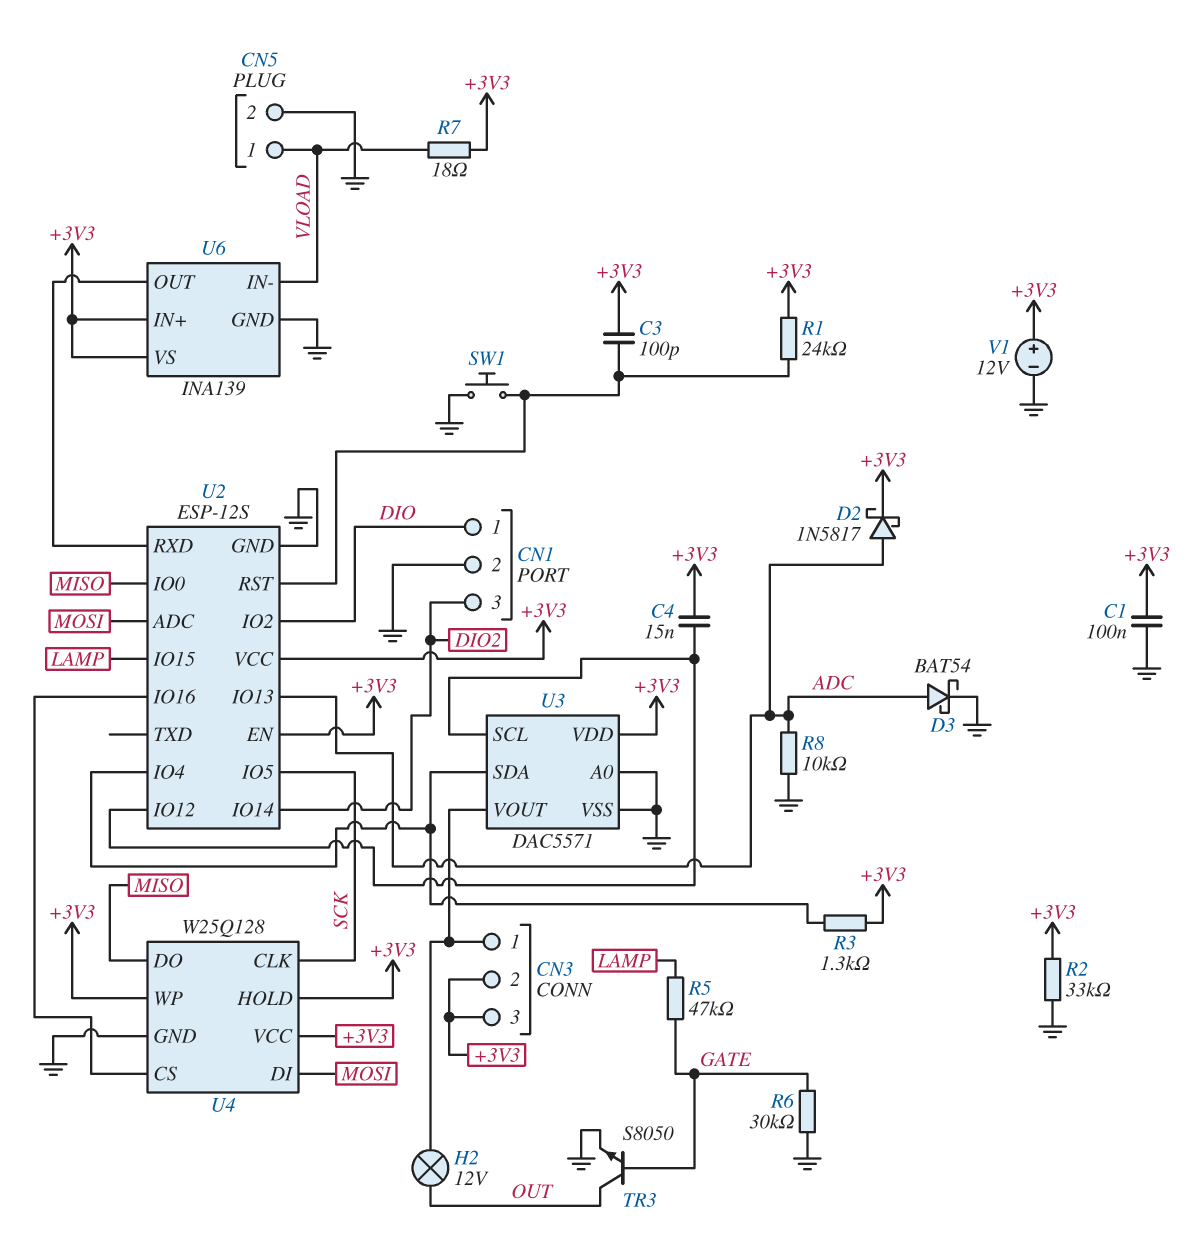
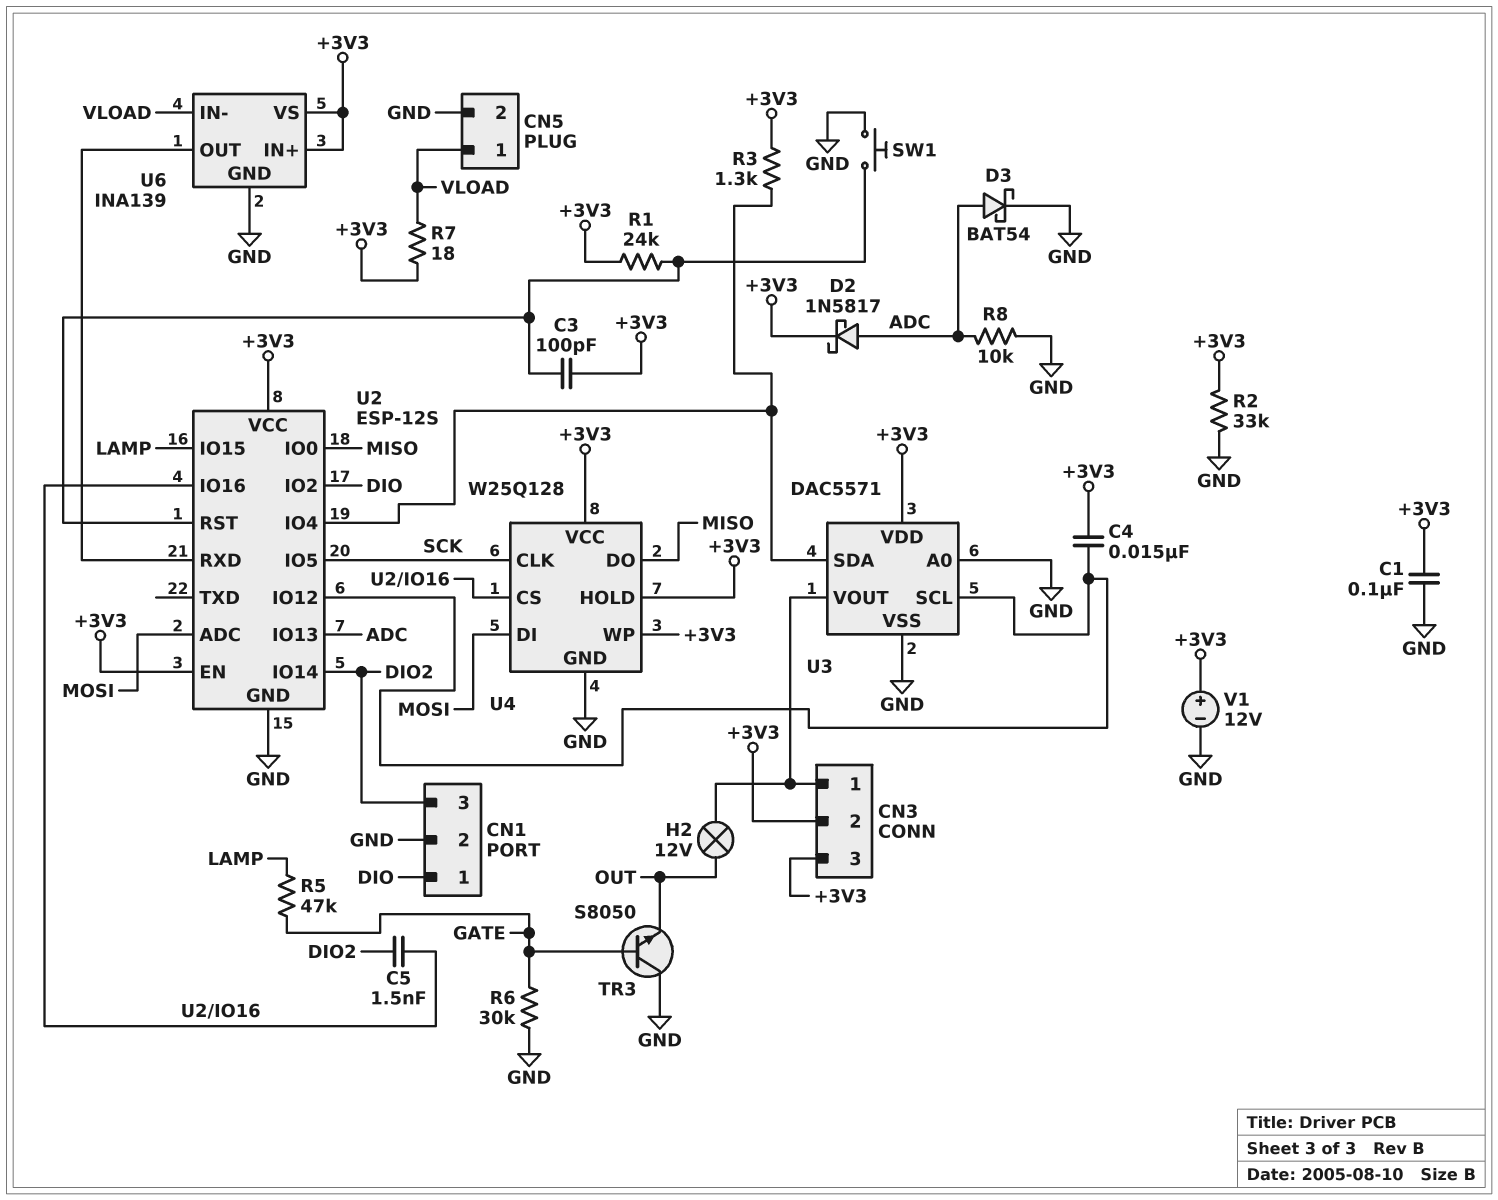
C5: none -> 1.5nF (DIO2, U2/IO16)
TR3: NPN S8050 (B GATE, C OUT, E GND) -> NPN S8050 (B GATE, C GND, E OUT)

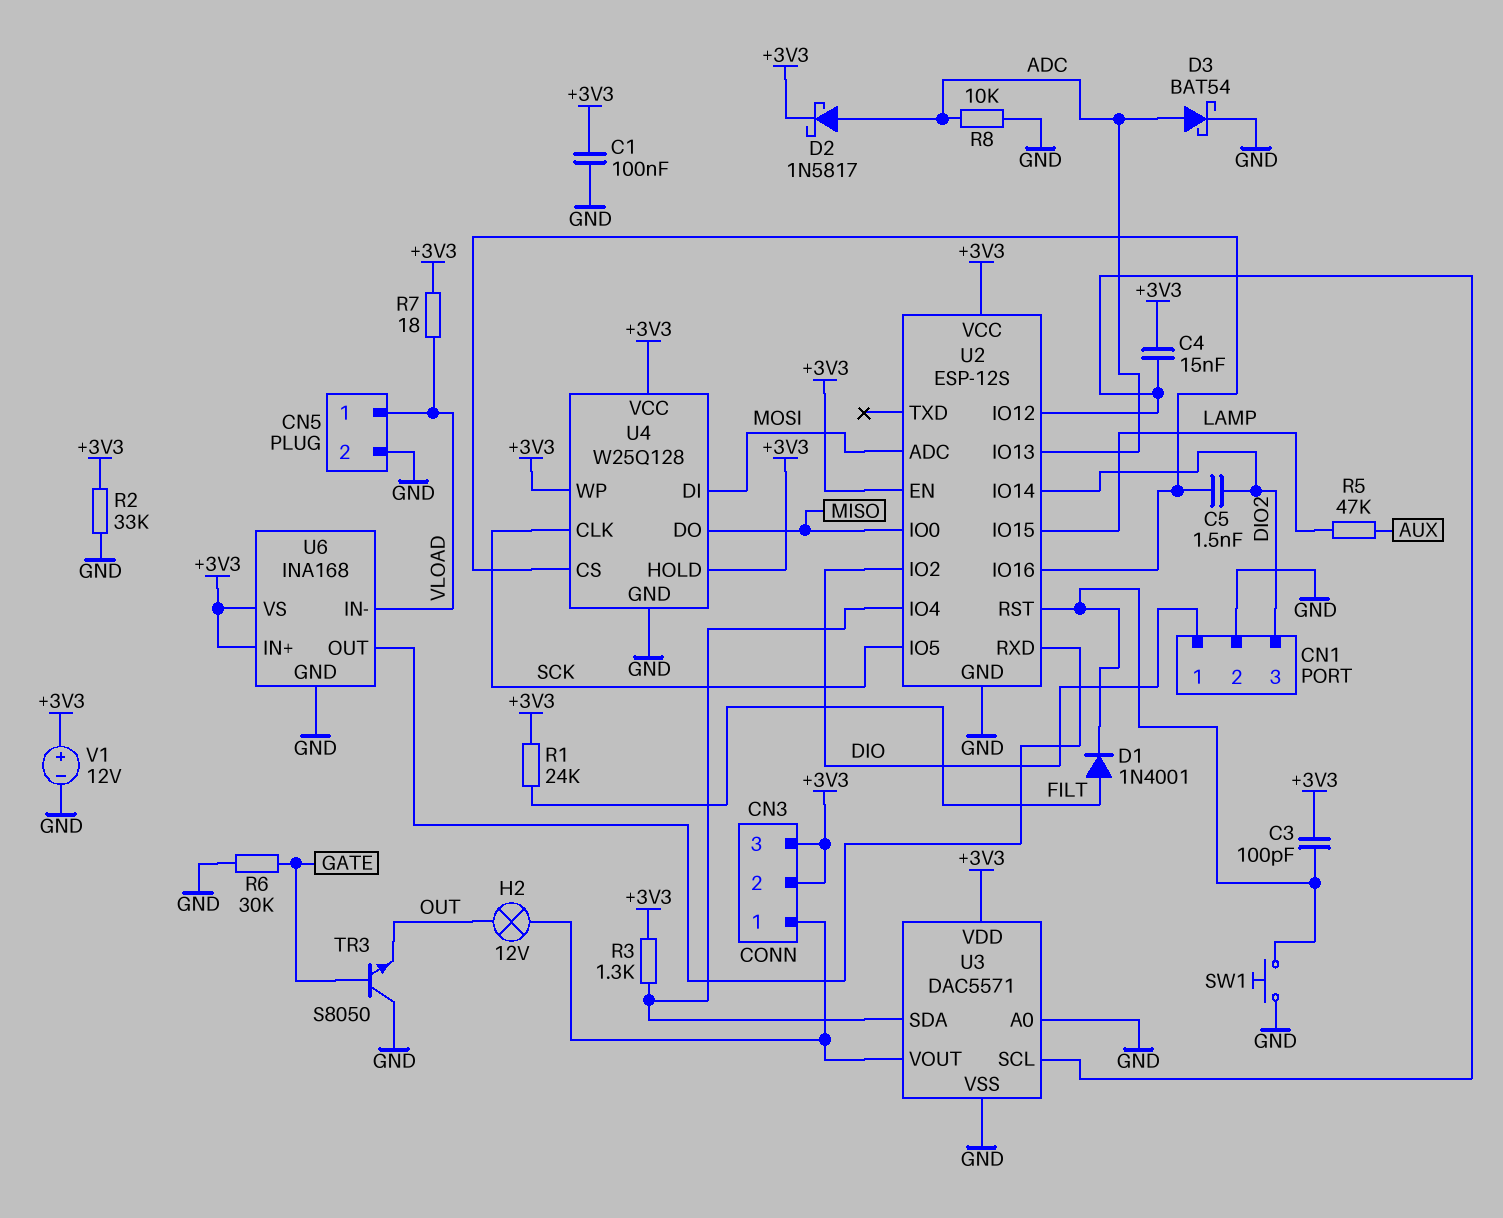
D1: none -> diode 1N4001 (A FILT, K U2/RST)
R1: 24k (+3V3, U2/RST) -> 24k (+3V3, FILT)
R5: 47k (GATE, LAMP) -> 47k (AUX, LAMP)
U6: INA139 -> INA168

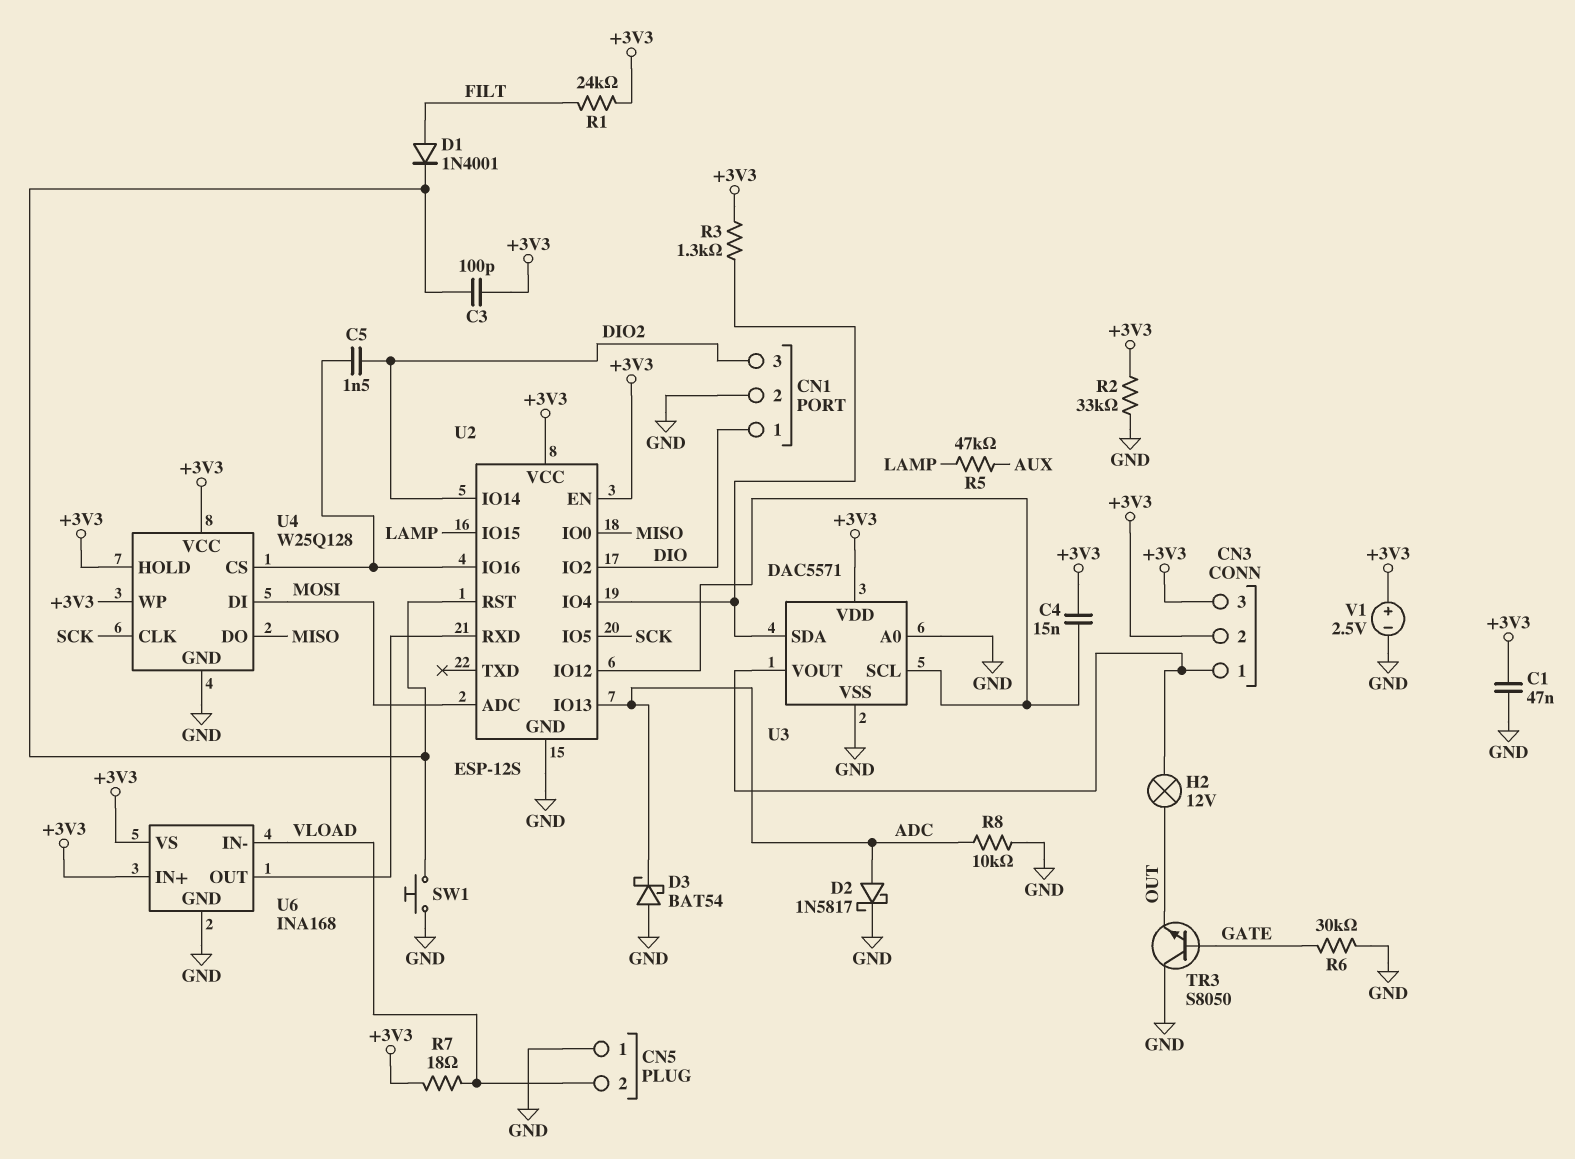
C1: 100nF (+3V3, GND) -> 47nF (+3V3, GND)
CN5 pin 1: VLOAD -> GND
CN5 pin 2: GND -> VLOAD
D2: schottky 1N5817 (A ADC, K +3V3) -> schottky 1N5817 (A ADC, K GND)
D3: schottky BAT54 (A ADC, K GND) -> schottky BAT54 (A GND, K ADC)
V1: 12V (plus +3V3, minus GND) -> 2.5V (plus +3V3, minus GND)

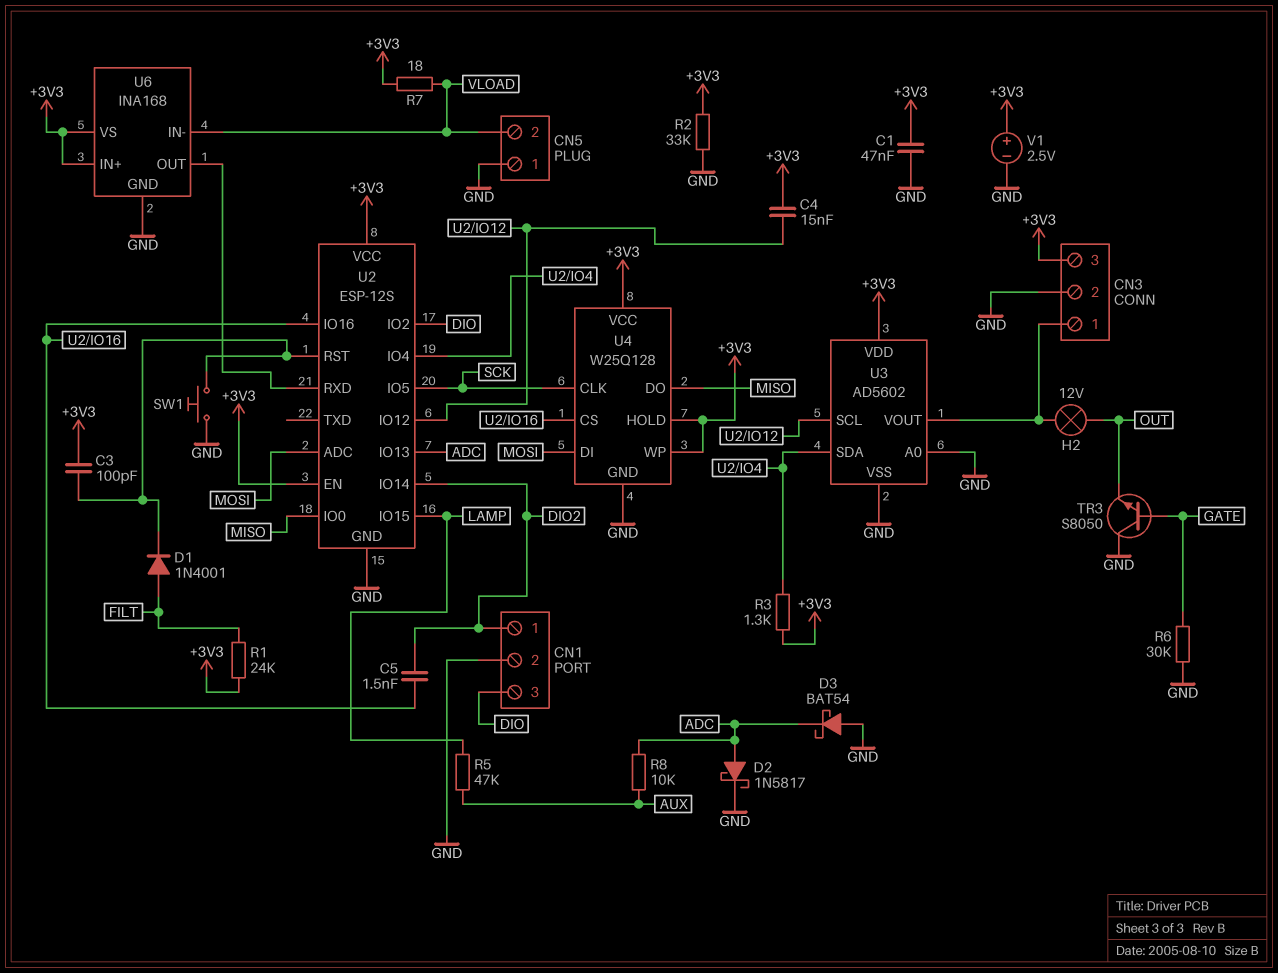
CN1 pin 1: DIO -> DIO2
CN1 pin 3: DIO2 -> DIO
CN3 pin 2: +3V3 -> GND
R8: 10k (ADC, GND) -> 10k (ADC, AUX)
U3: DAC5571 -> AD5602

